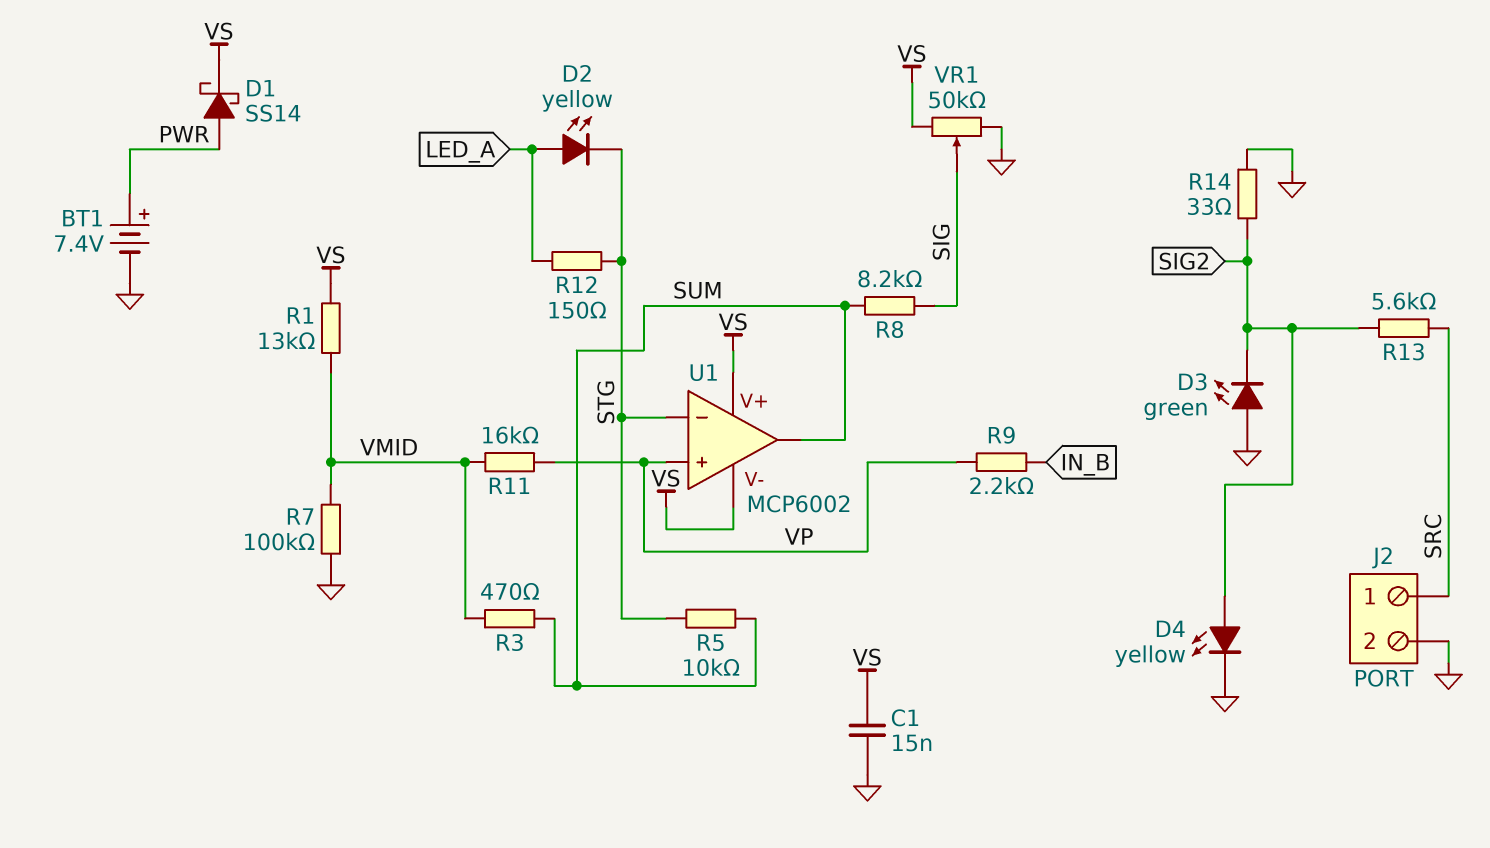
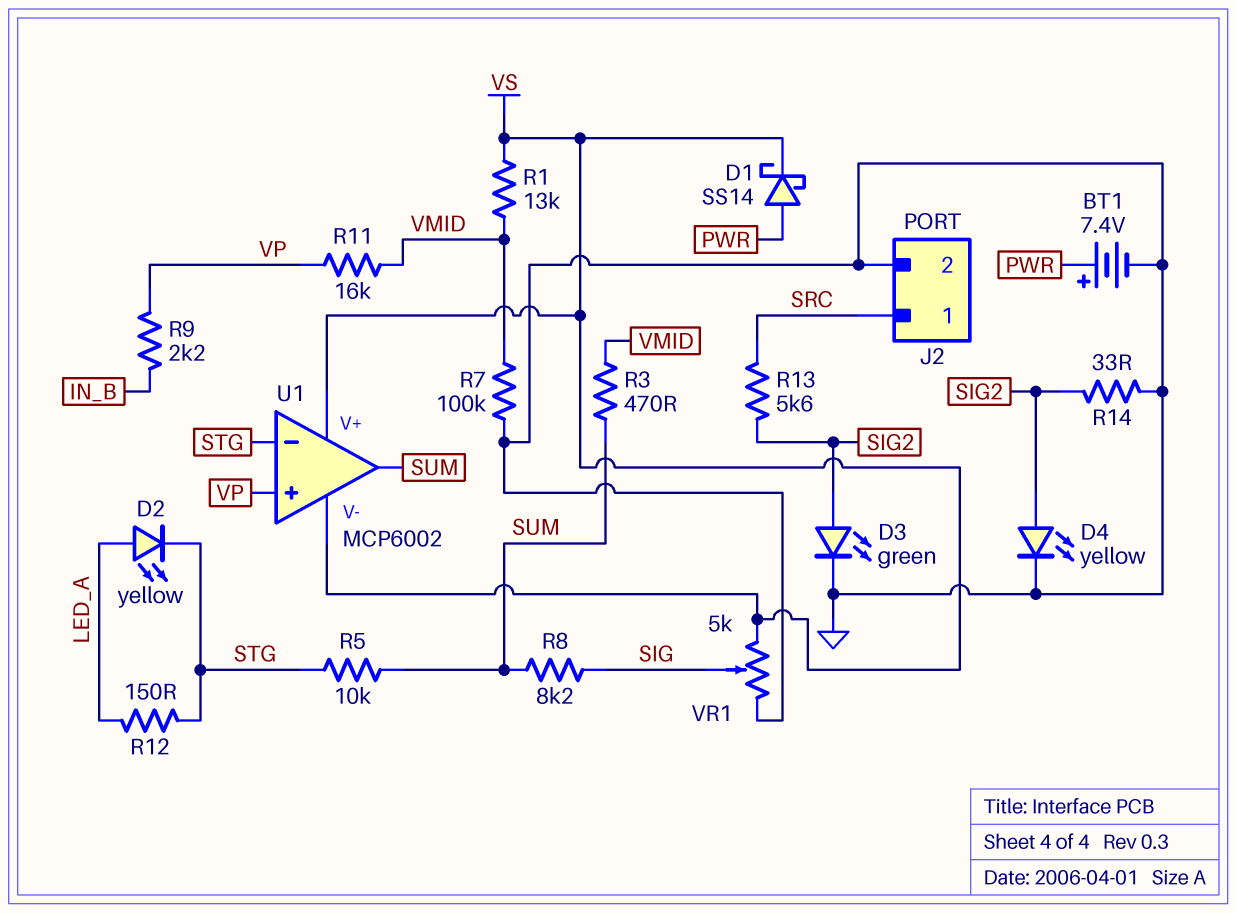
C1: 15nF (GND, VS) -> none
D3: LED green (A GND, K SIG2) -> LED green (A SIG2, K GND)
VR1: 50k (GND, VS, wiper SIG) -> 5k (GND, VS, wiper SIG)

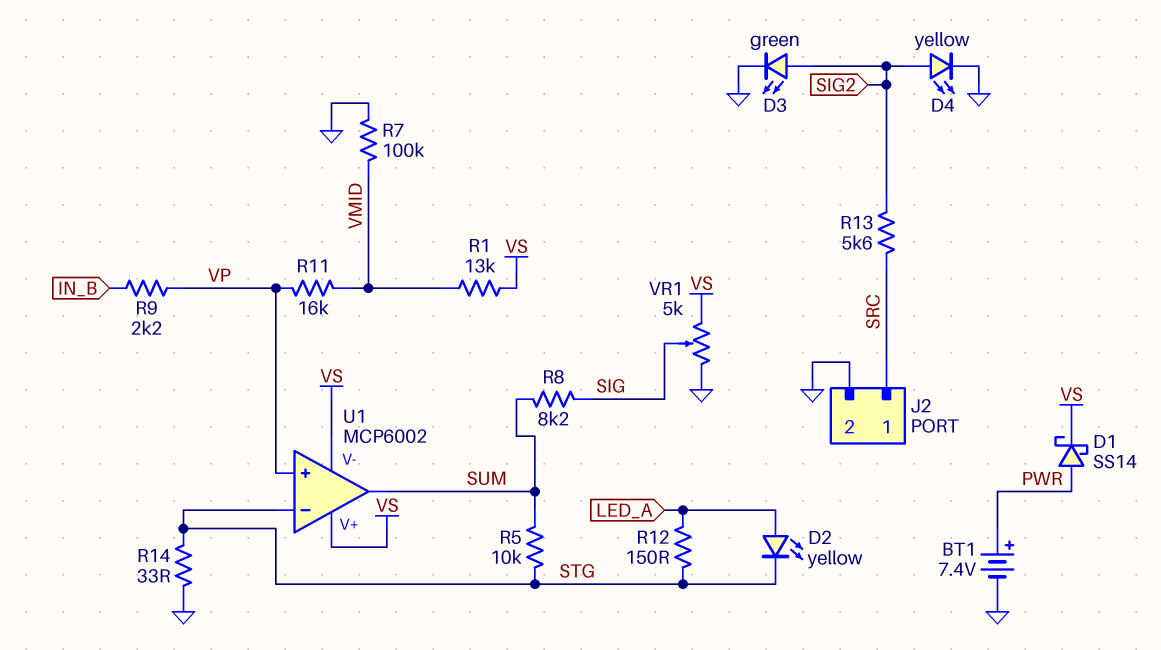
R3: 470 (SUM, VMID) -> none
R14: 33 (GND, SIG2) -> 33 (GND, STG)

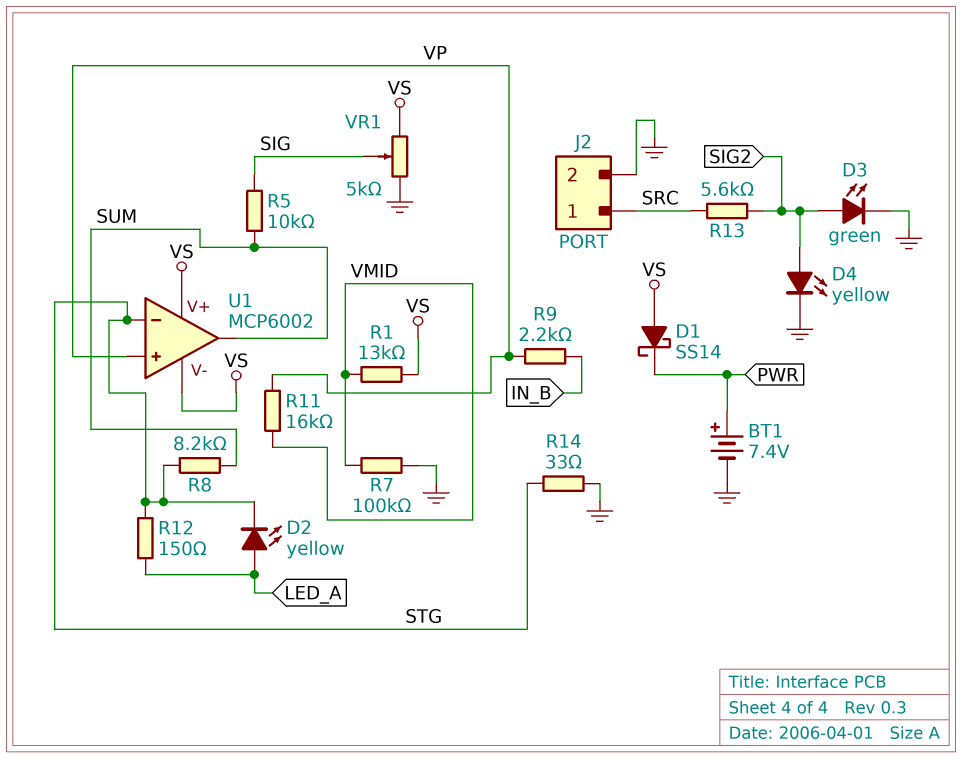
D1: schottky SS14 (A PWR, K VS) -> schottky SS14 (A VS, K PWR)
R5: 10k (STG, SUM) -> 10k (SIG, SUM)
R8: 8.2k (SIG, SUM) -> 8.2k (STG, SUM)

